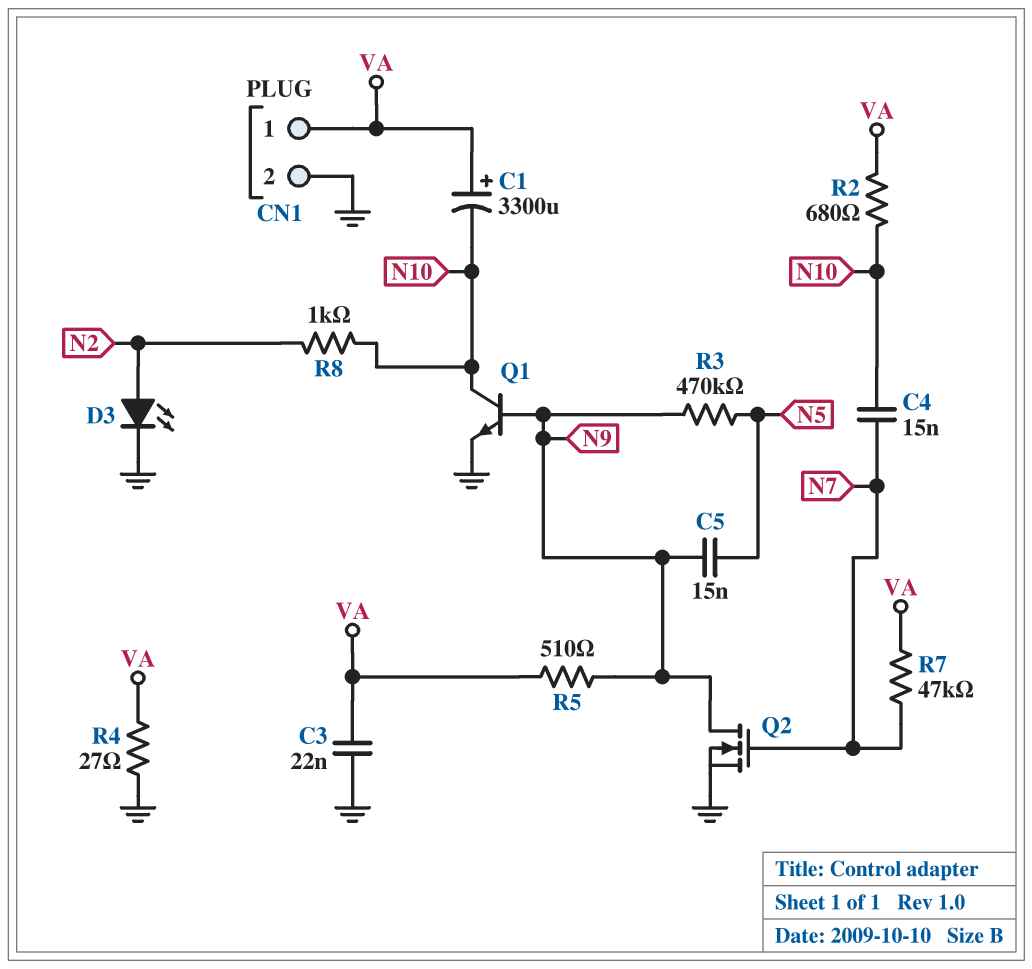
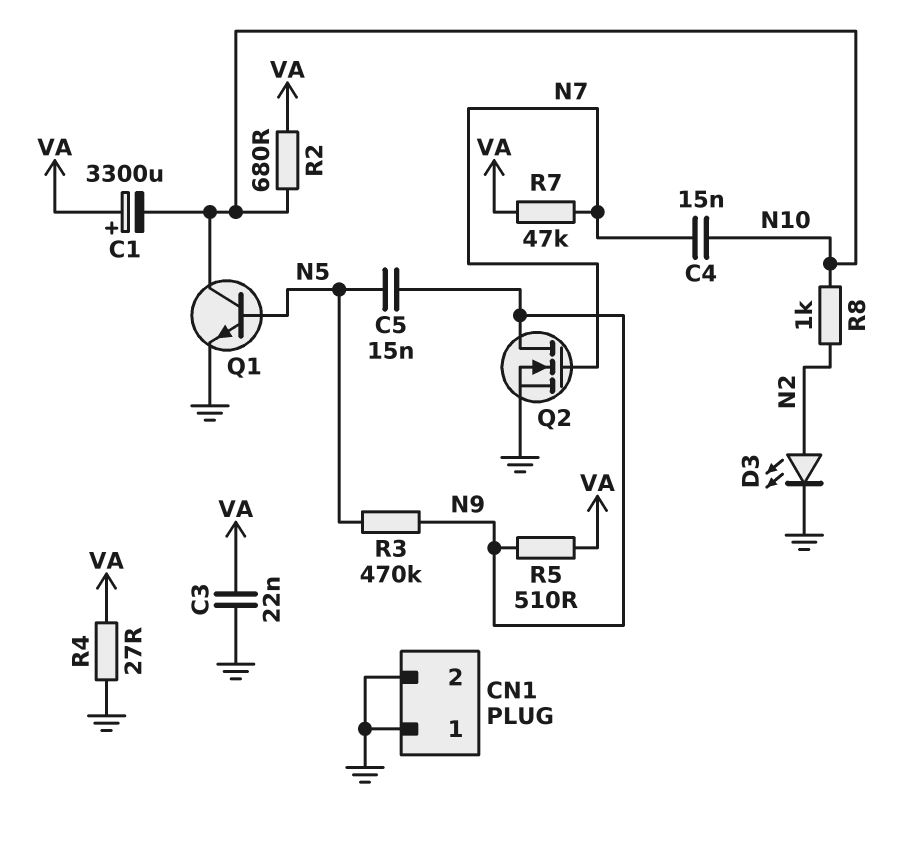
CN1 pin 1: VA -> GND
Q1: NPN (B N9, C N10, E GND) -> NPN (B N5, C N10, E GND)

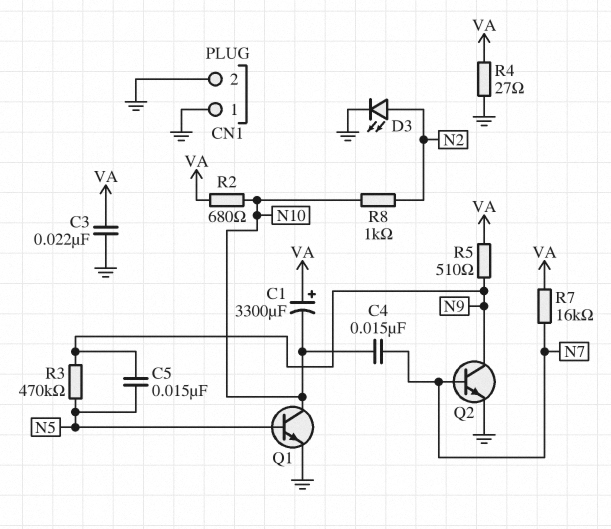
Q2: NMOS (G N7, D N9, S GND) -> NPN (B N7, C N9, E GND)
R7: 47k (N7, VA) -> 16k (N7, VA)

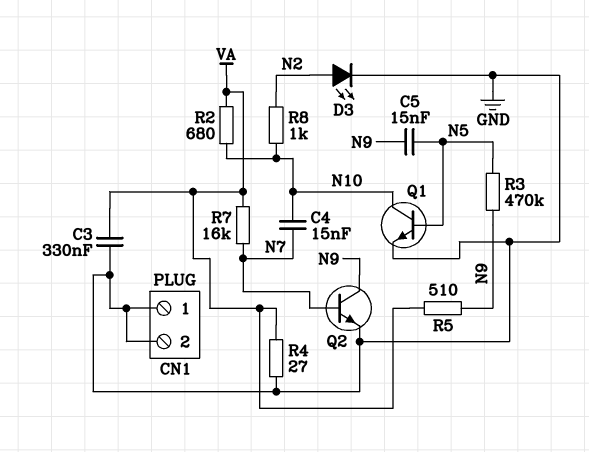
C1: 3300uF (plus VA, minus N10) -> none
C3: 22nF (GND, VA) -> 330nF (GND, VA)

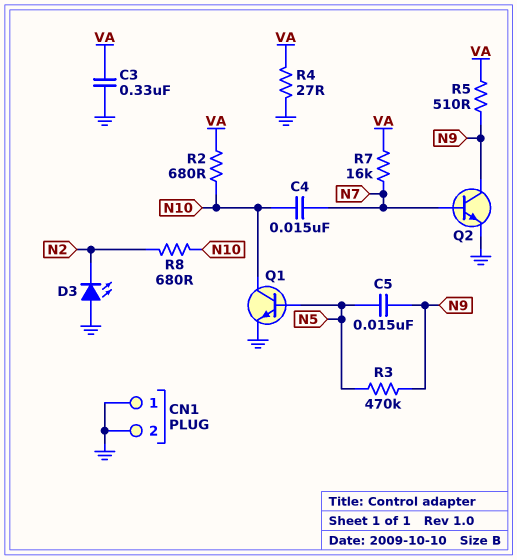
D3: LED (A N2, K GND) -> LED (A GND, K N2)
R8: 1k (N2, N10) -> 680 (N2, N10)

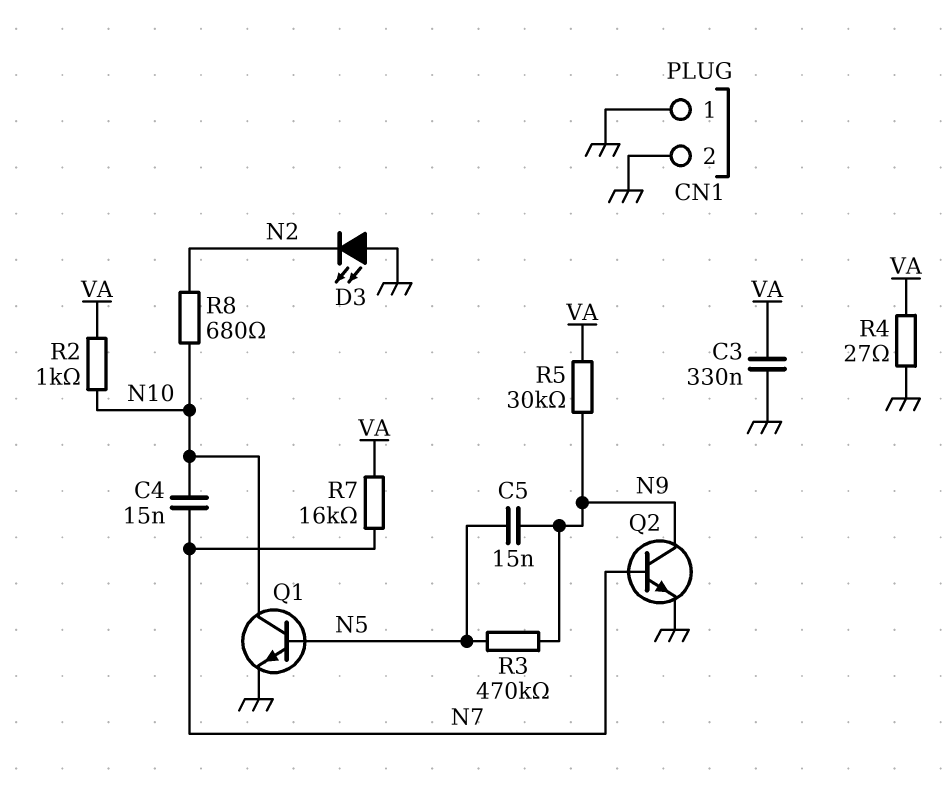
R2: 680 (N10, VA) -> 1k (N10, VA)
R5: 510 (N9, VA) -> 30k (N9, VA)

